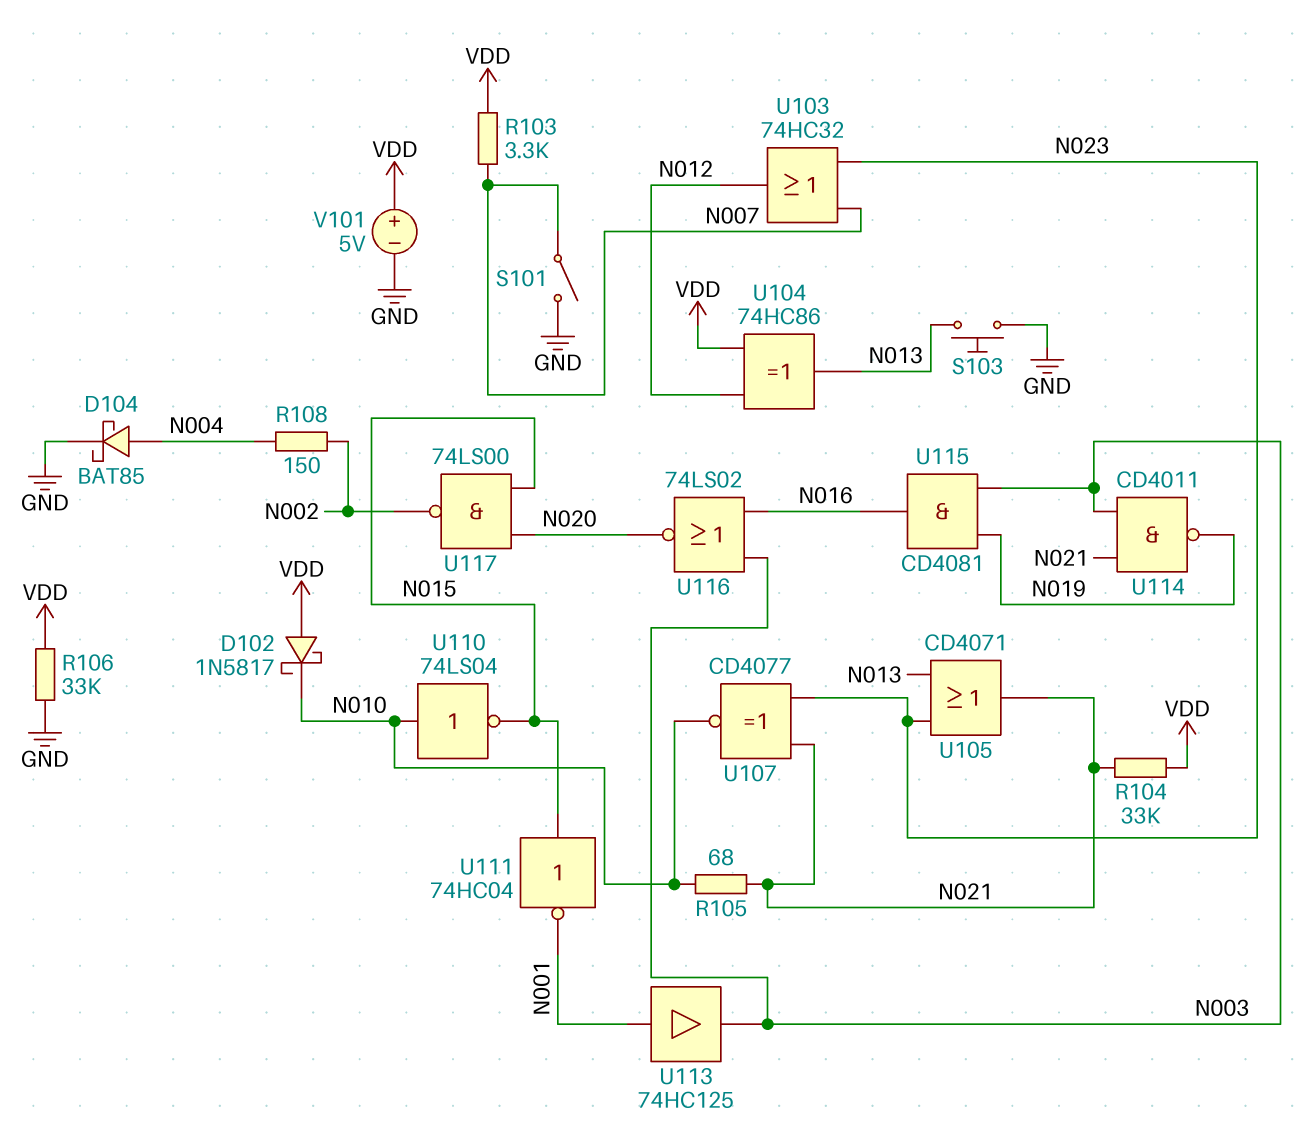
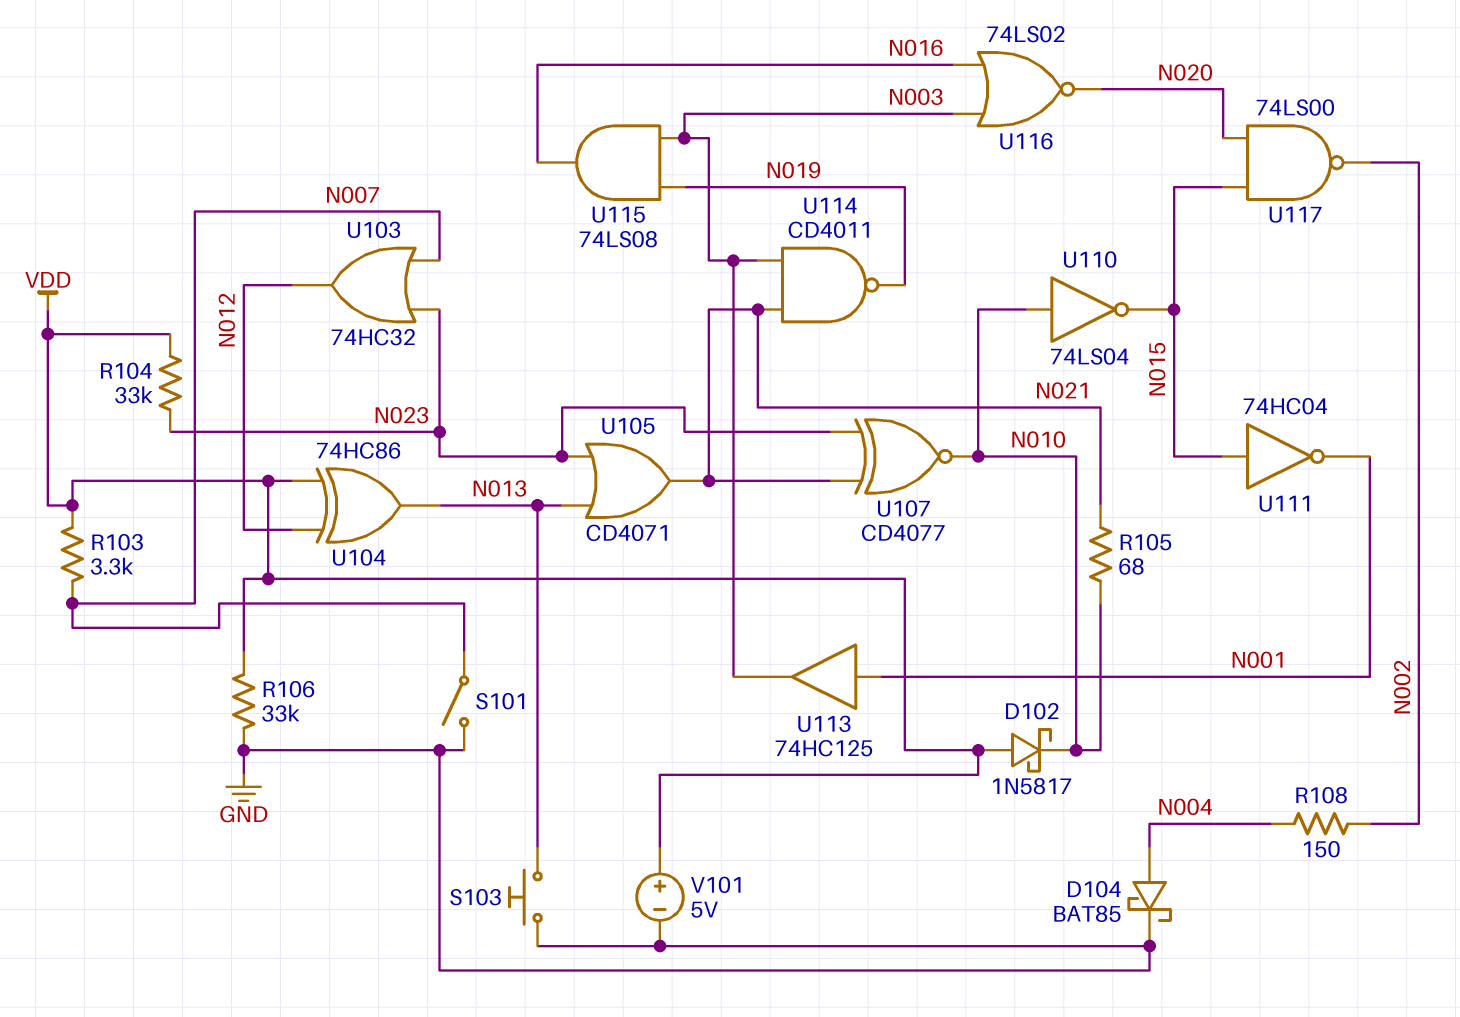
R104: 33k (N021, VDD) -> 33k (N023, VDD)
U115: AND CD4081 (in N003, in N019, out N016) -> AND 74LS08 (in N003, in N019, out N016)

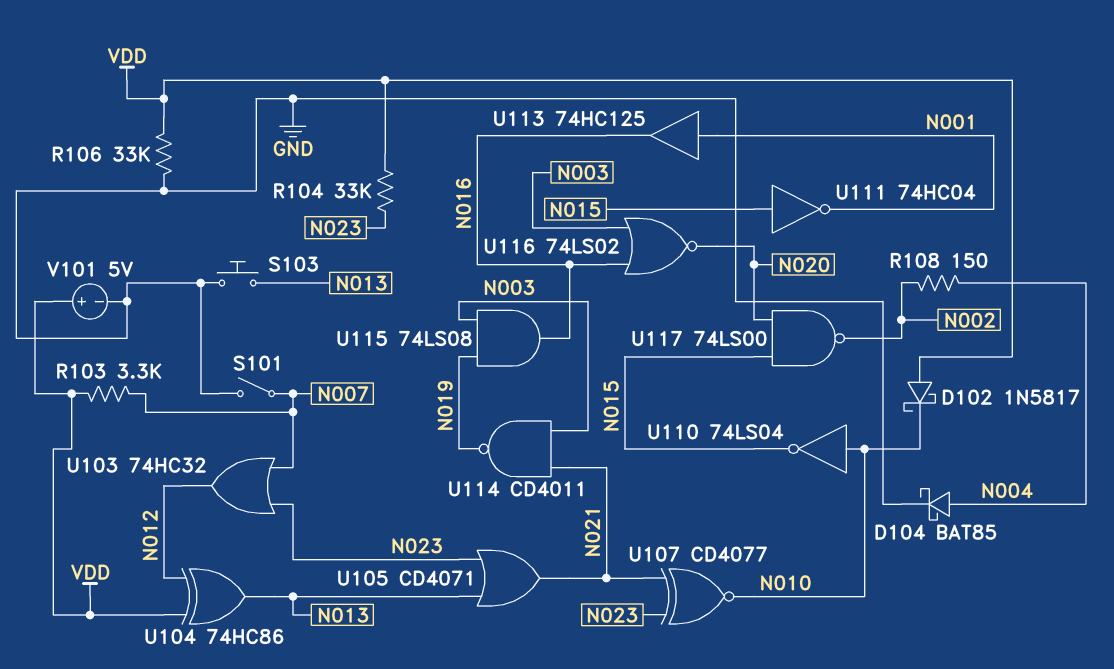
R105: 68 (N010, N021) -> none
U113: buffer 74HC125 (in N001, out N003) -> buffer 74HC125 (in N001, out N016)

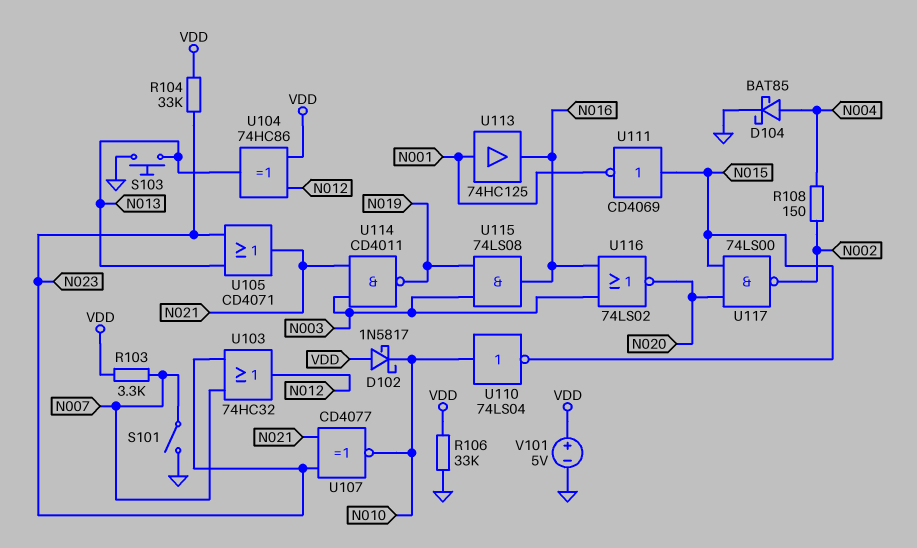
U111: NOT 74HC04 (in N015, out N001) -> NOT CD4069 (in N015, out N001)

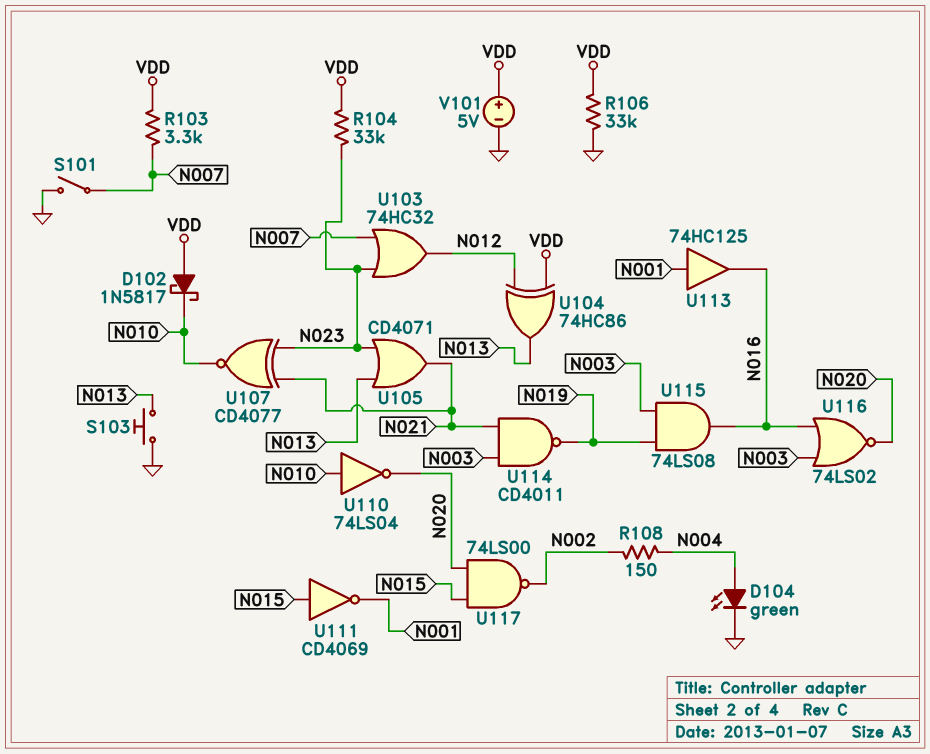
D104: schottky BAT85 (A N004, K GND) -> LED green (A N004, K GND)
U110: NOT 74LS04 (in N010, out N015) -> NOT 74LS04 (in N010, out N020)

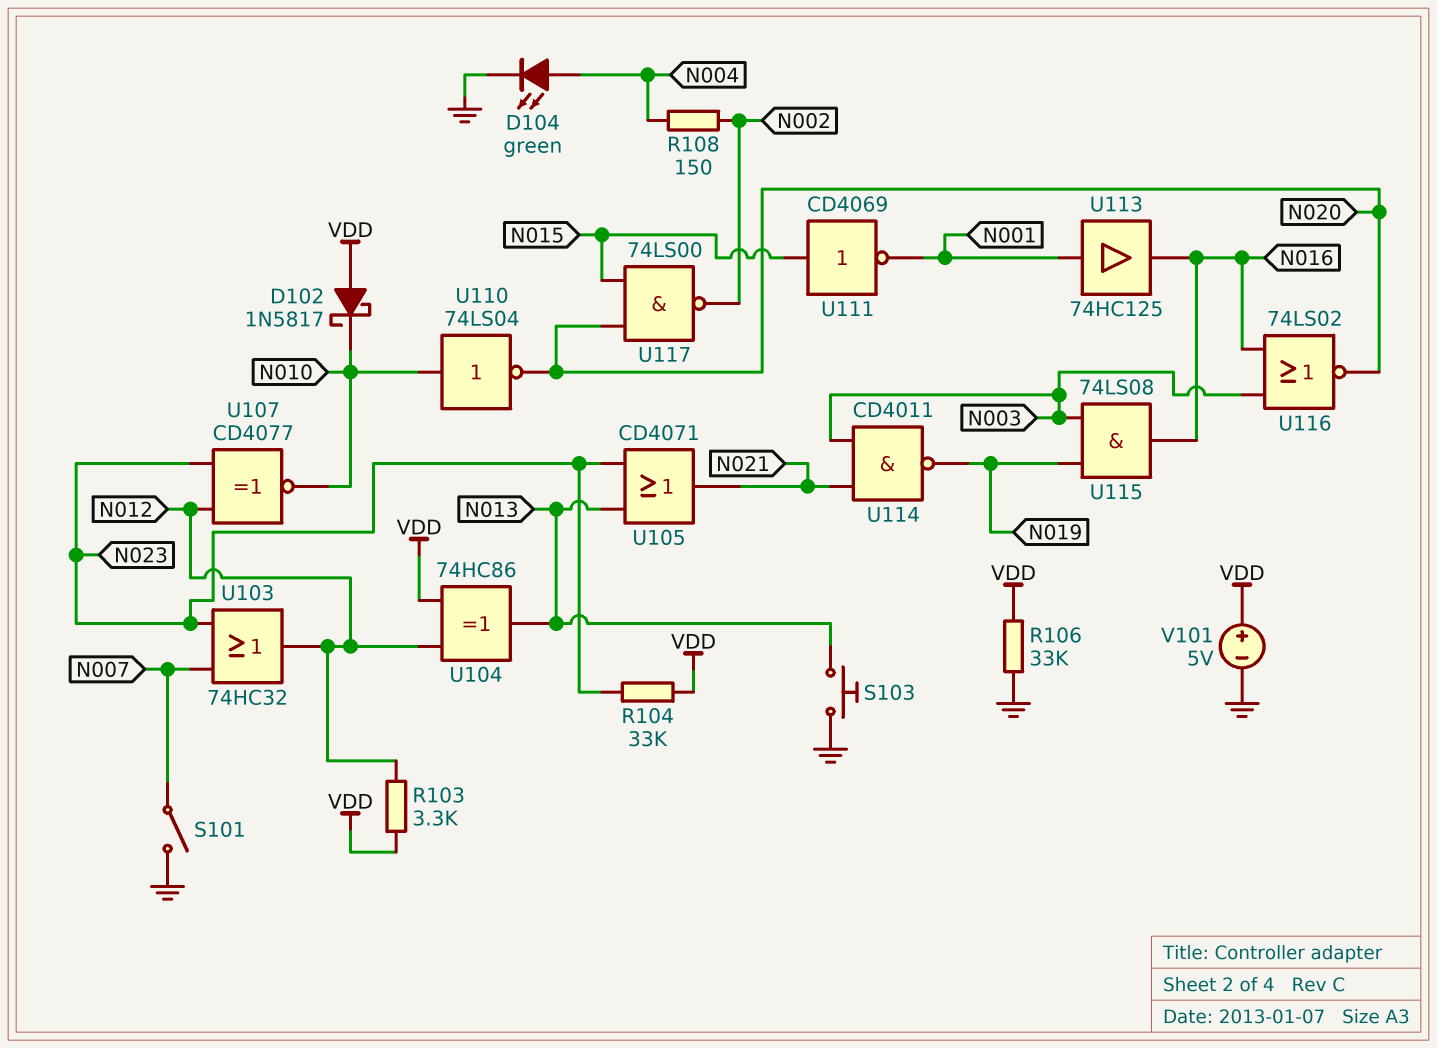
R103: 3.3k (N007, VDD) -> 3.3k (N012, VDD)
U107: XNOR CD4077 (in N021, in N023, out N010) -> XNOR CD4077 (in N012, in N023, out N010)

